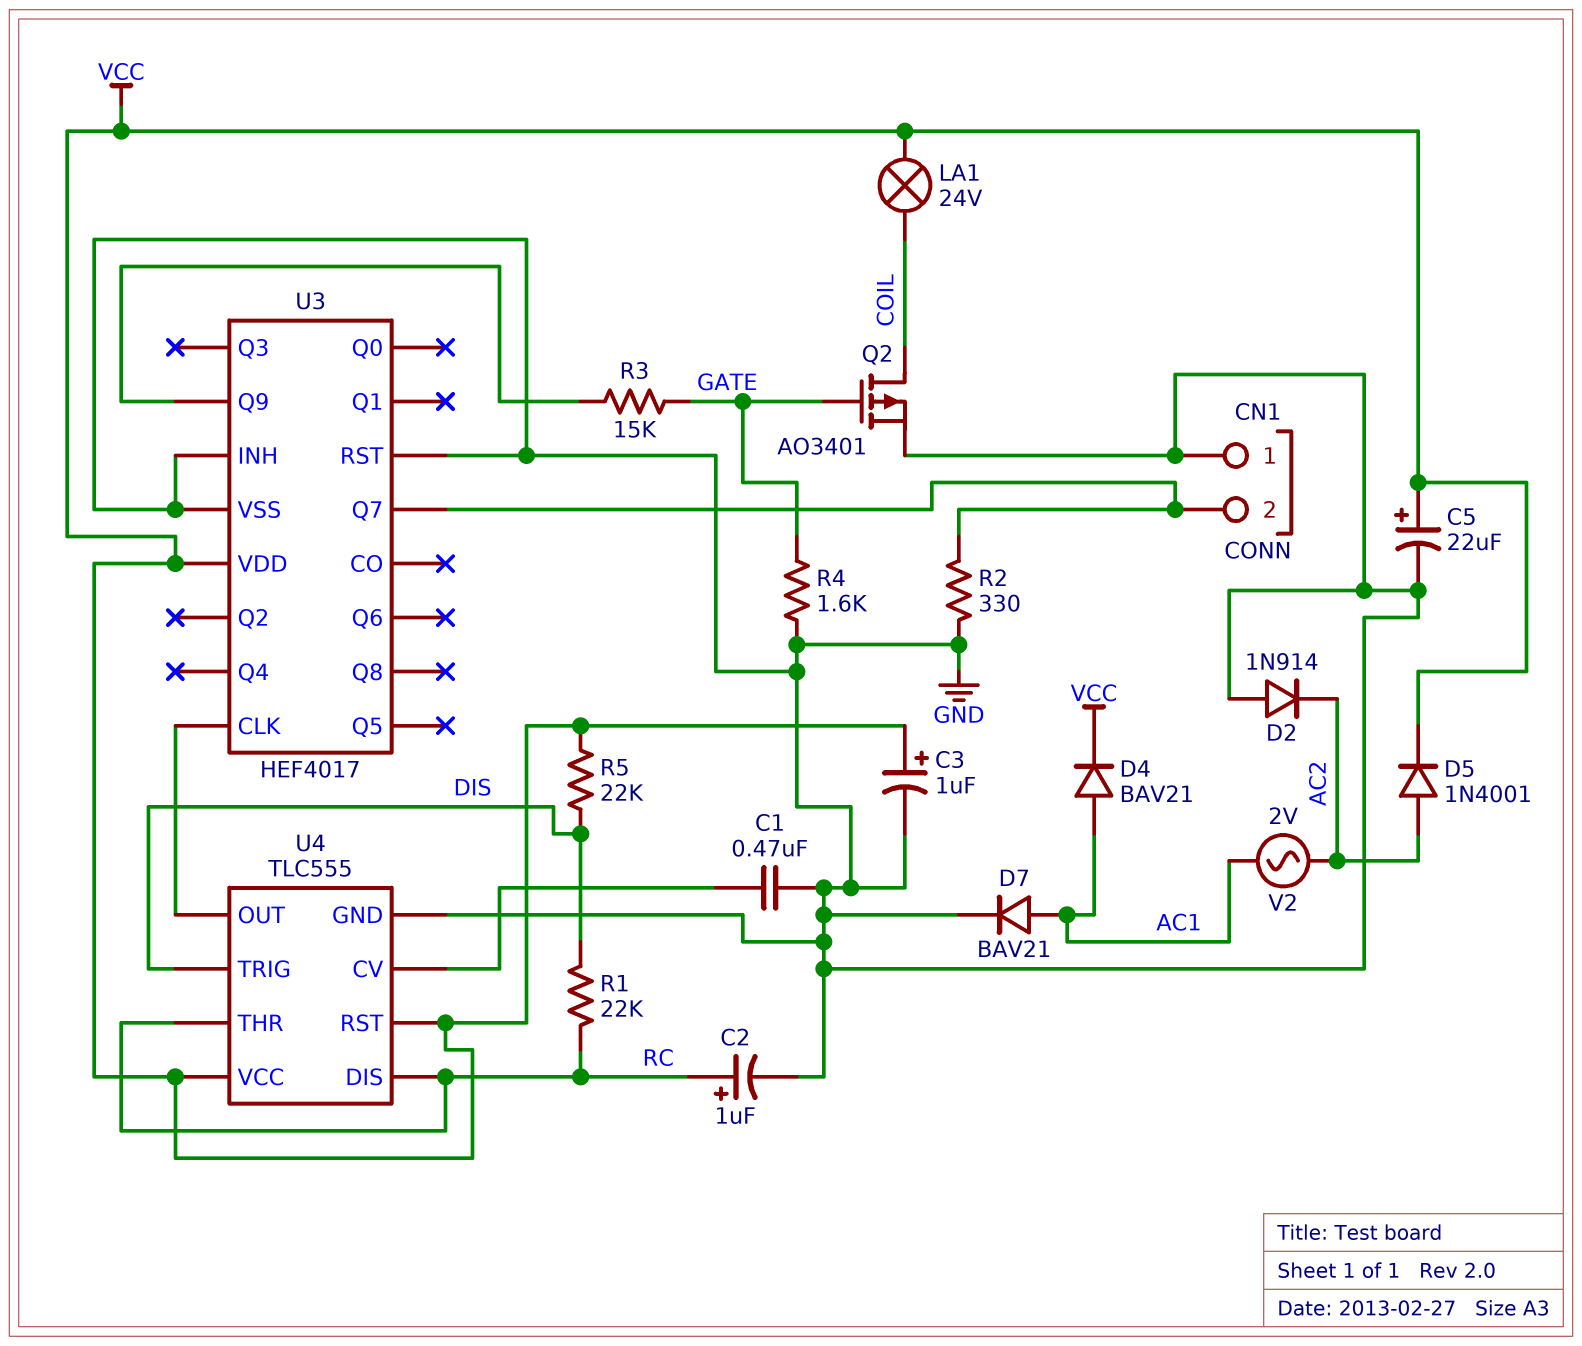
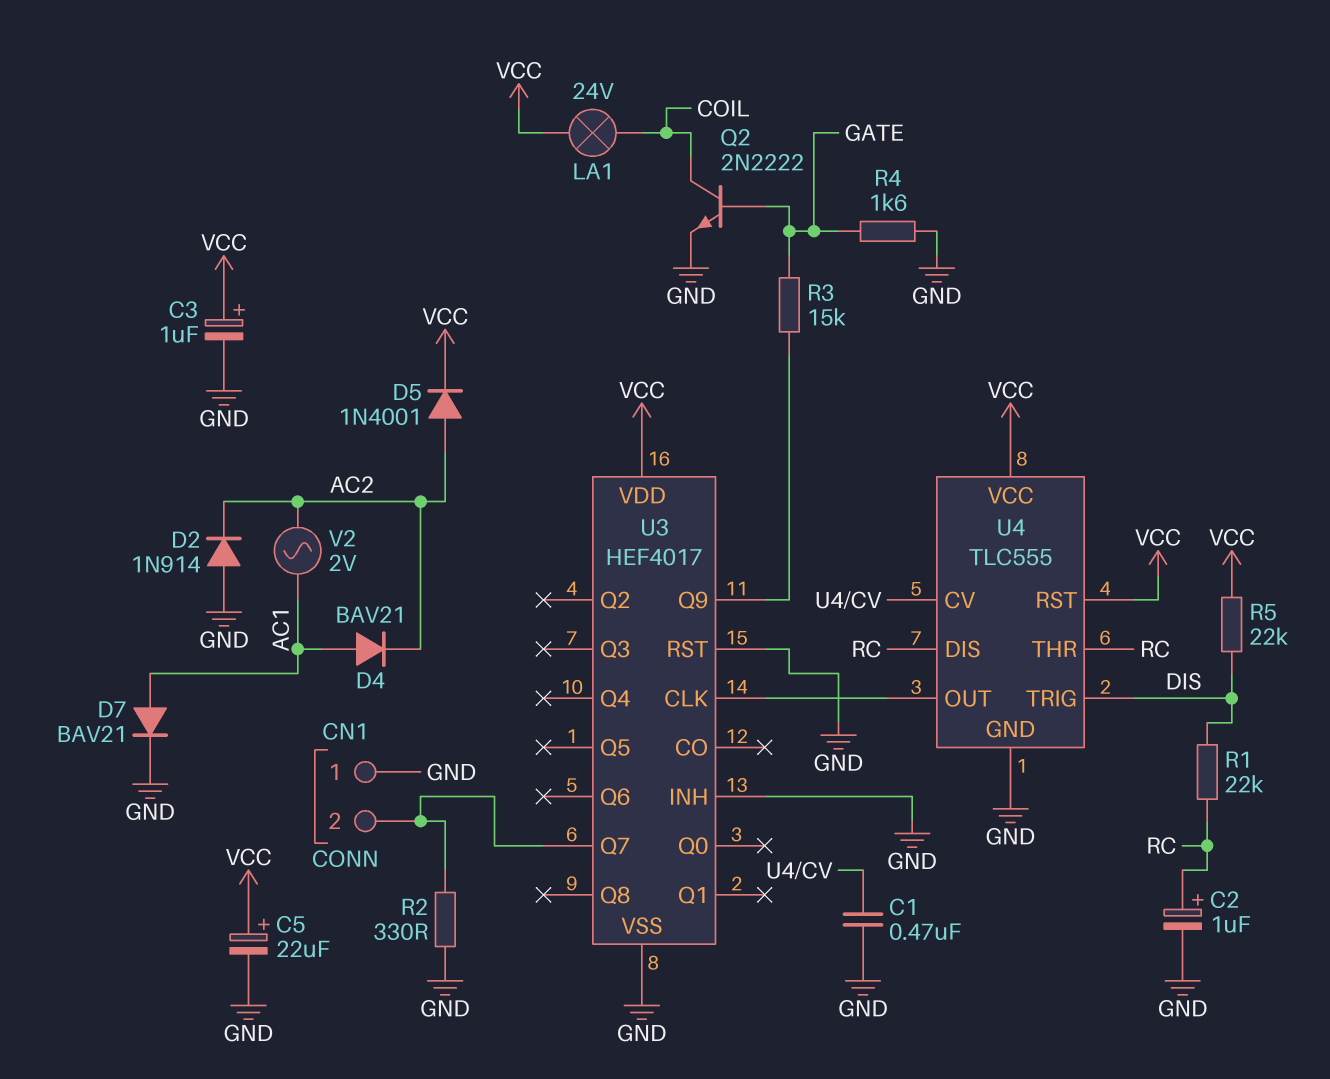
D4: diode BAV21 (A AC1, K VCC) -> diode BAV21 (A AC1, K AC2)
Q2: PMOS AO3401 (G GATE, D COIL, S GND) -> NPN 2N2222 (B GATE, C COIL, E GND)

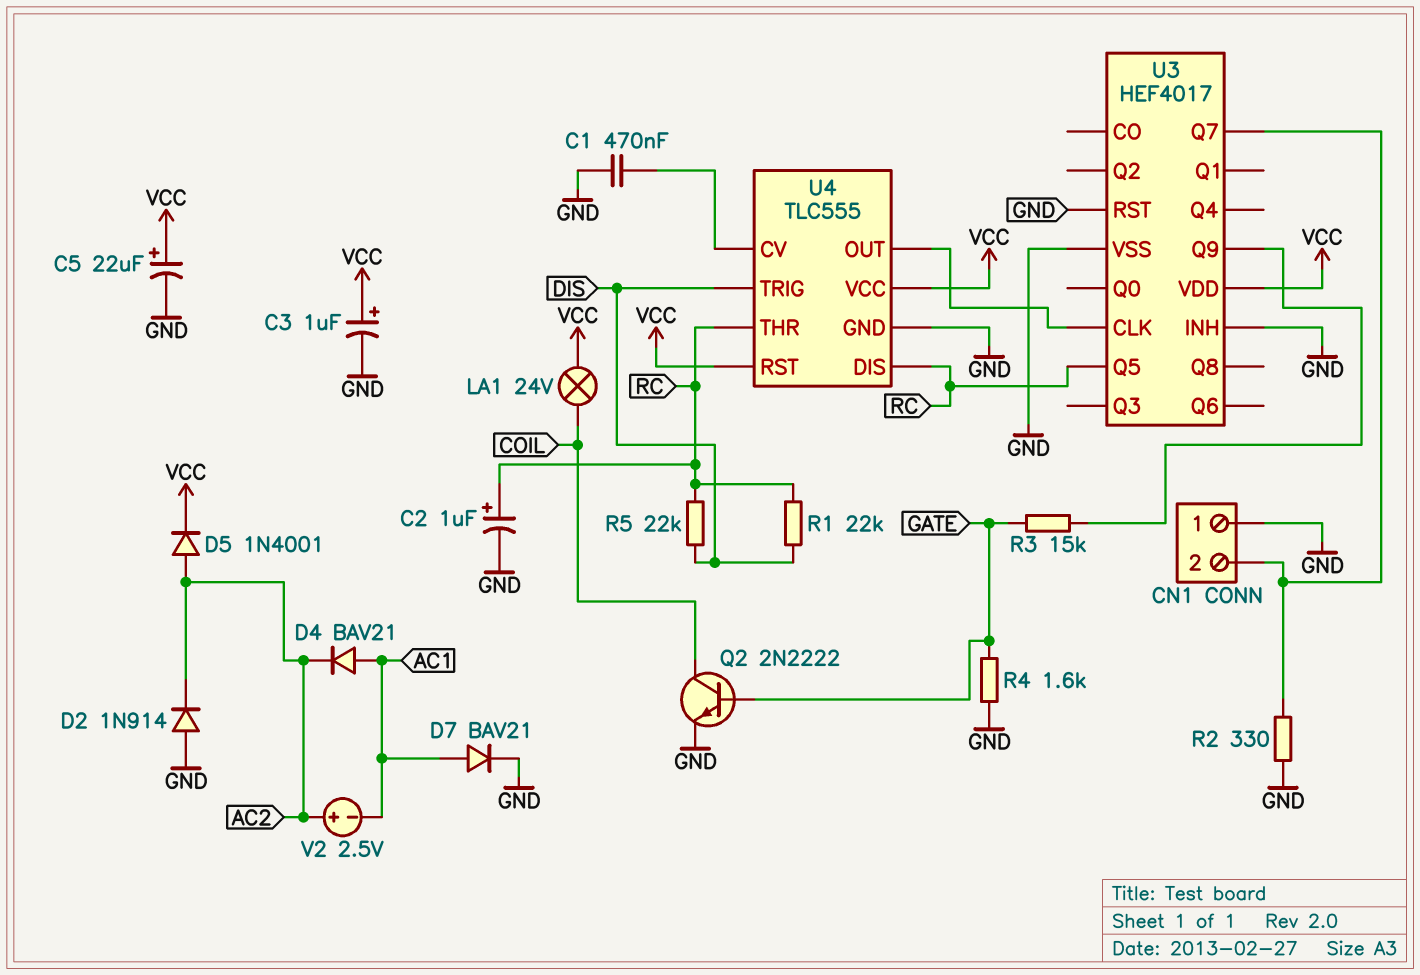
R5: 22k (DIS, VCC) -> 22k (DIS, RC)
U3 pin Q5: none -> RC
V2: AC 2V (AC1, AC2) -> 2.5V (plus AC2, minus AC1)

